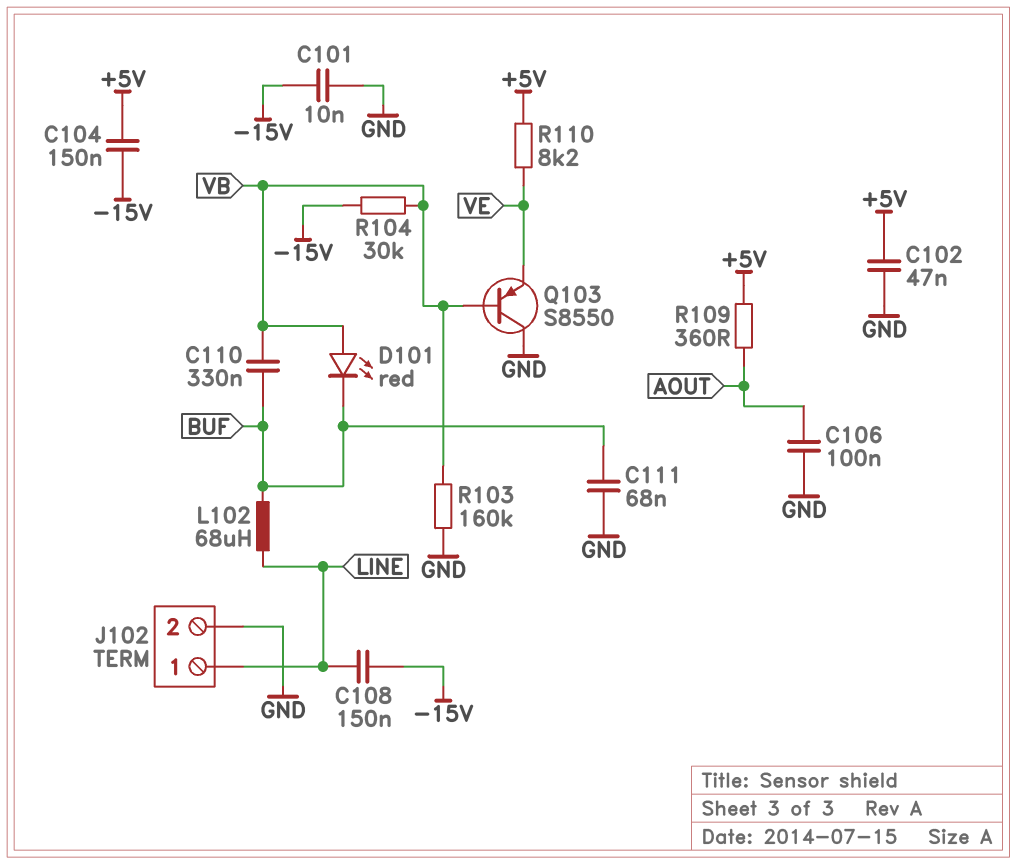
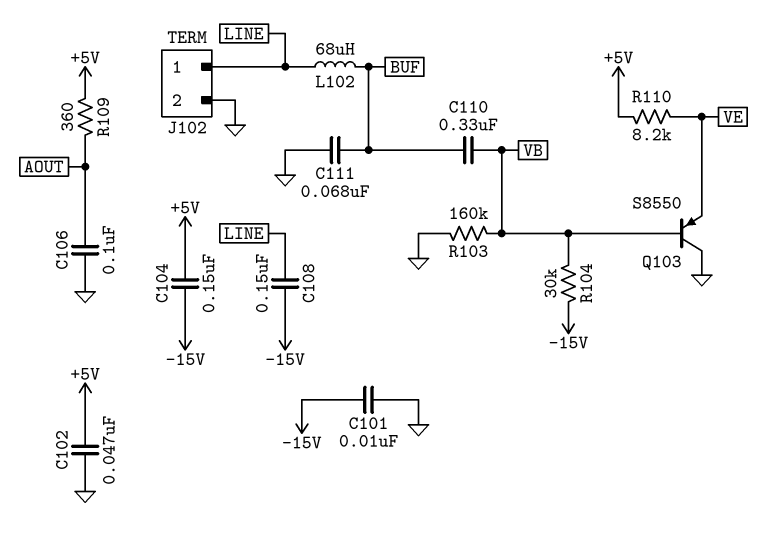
D101: LED red (A VB, K BUF) -> none

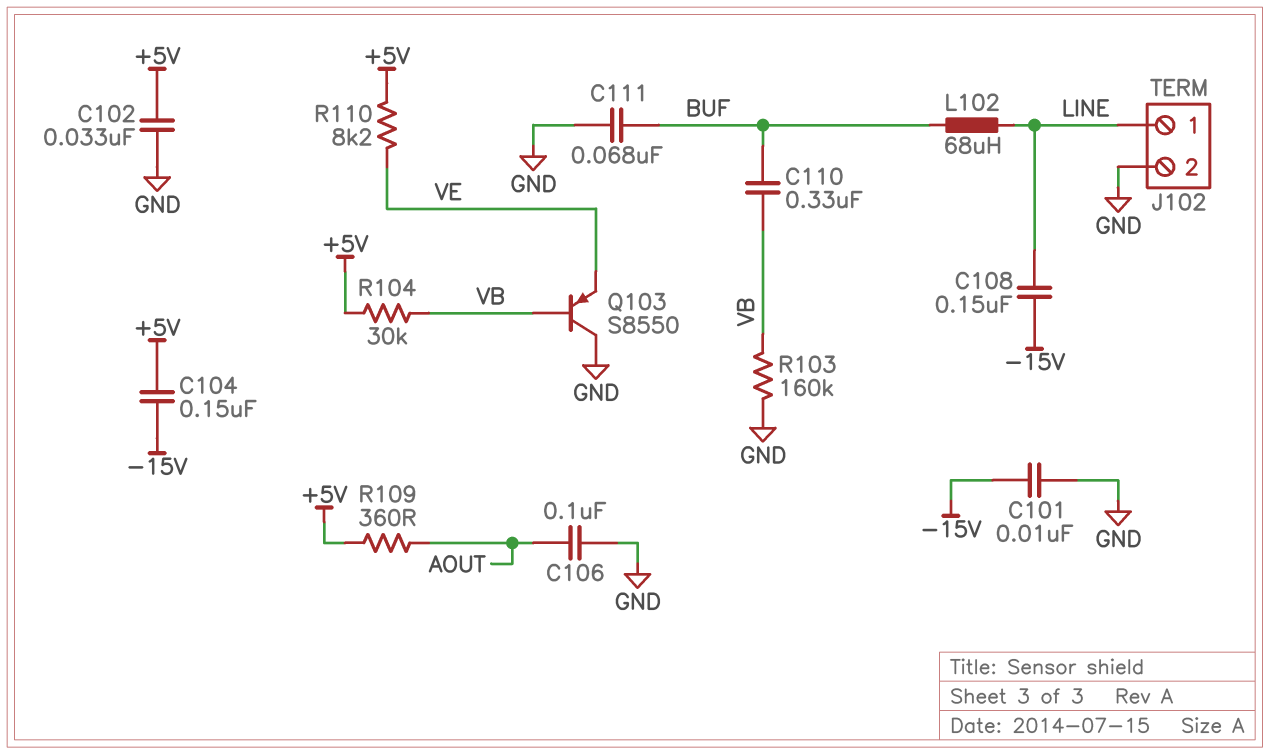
C102: 47nF (+5V, GND) -> 33nF (+5V, GND)
R104: 30k (-15V, VB) -> 30k (+5V, VB)

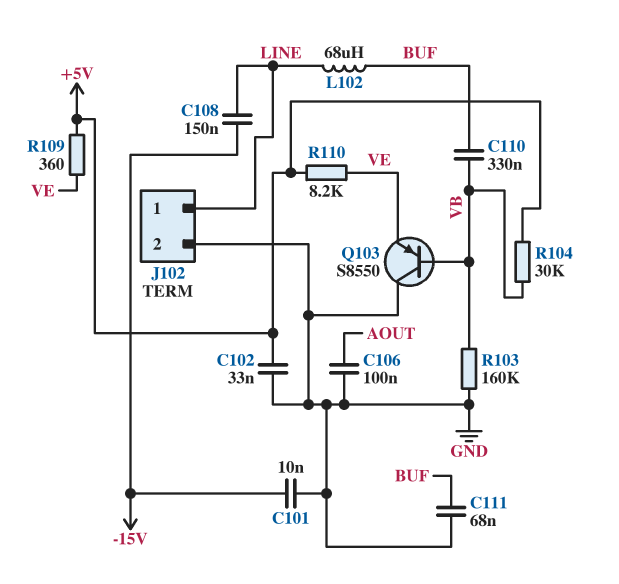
C104: 150nF (+5V, -15V) -> none
R109: 360 (+5V, AOUT) -> 360 (+5V, VE)

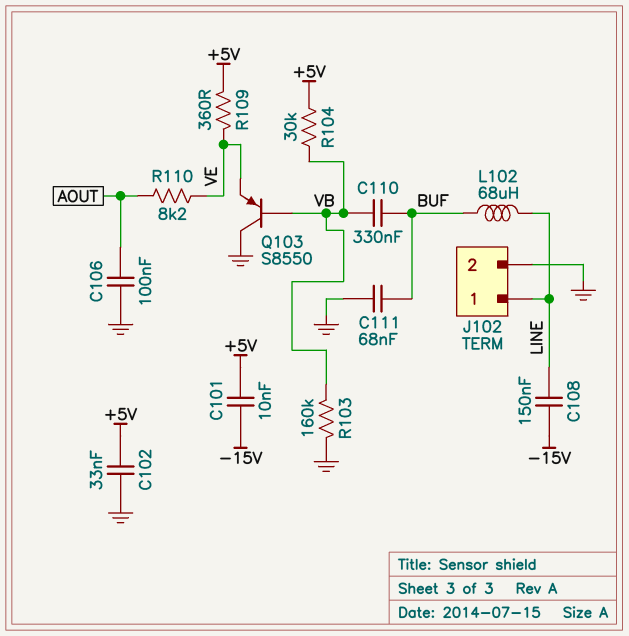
C101: 10nF (-15V, GND) -> 10nF (+5V, -15V)
R110: 8.2k (+5V, VE) -> 8.2k (AOUT, VE)

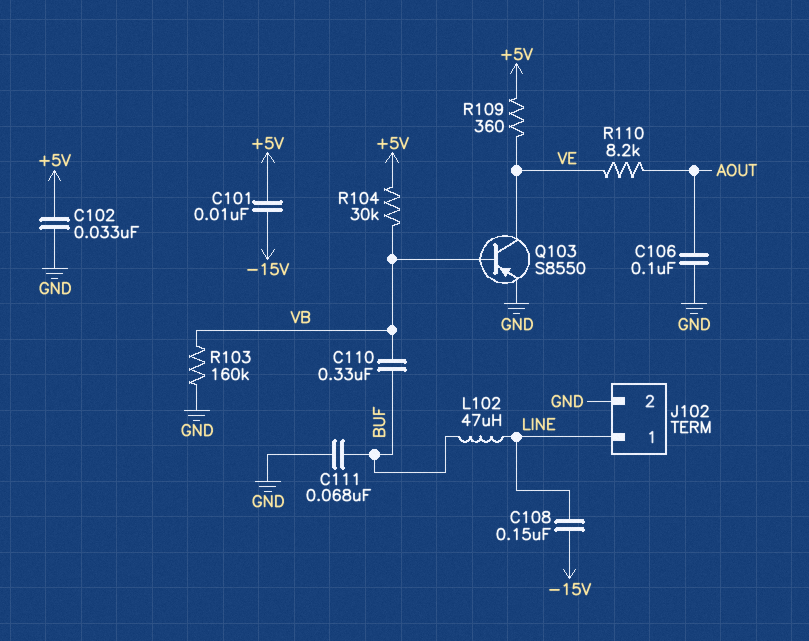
L102: 68uH (BUF, LINE) -> 47uH (BUF, LINE)
Q103: PNP S8550 (B VB, C GND, E VE) -> PNP S8550 (B VB, C VE, E GND)

